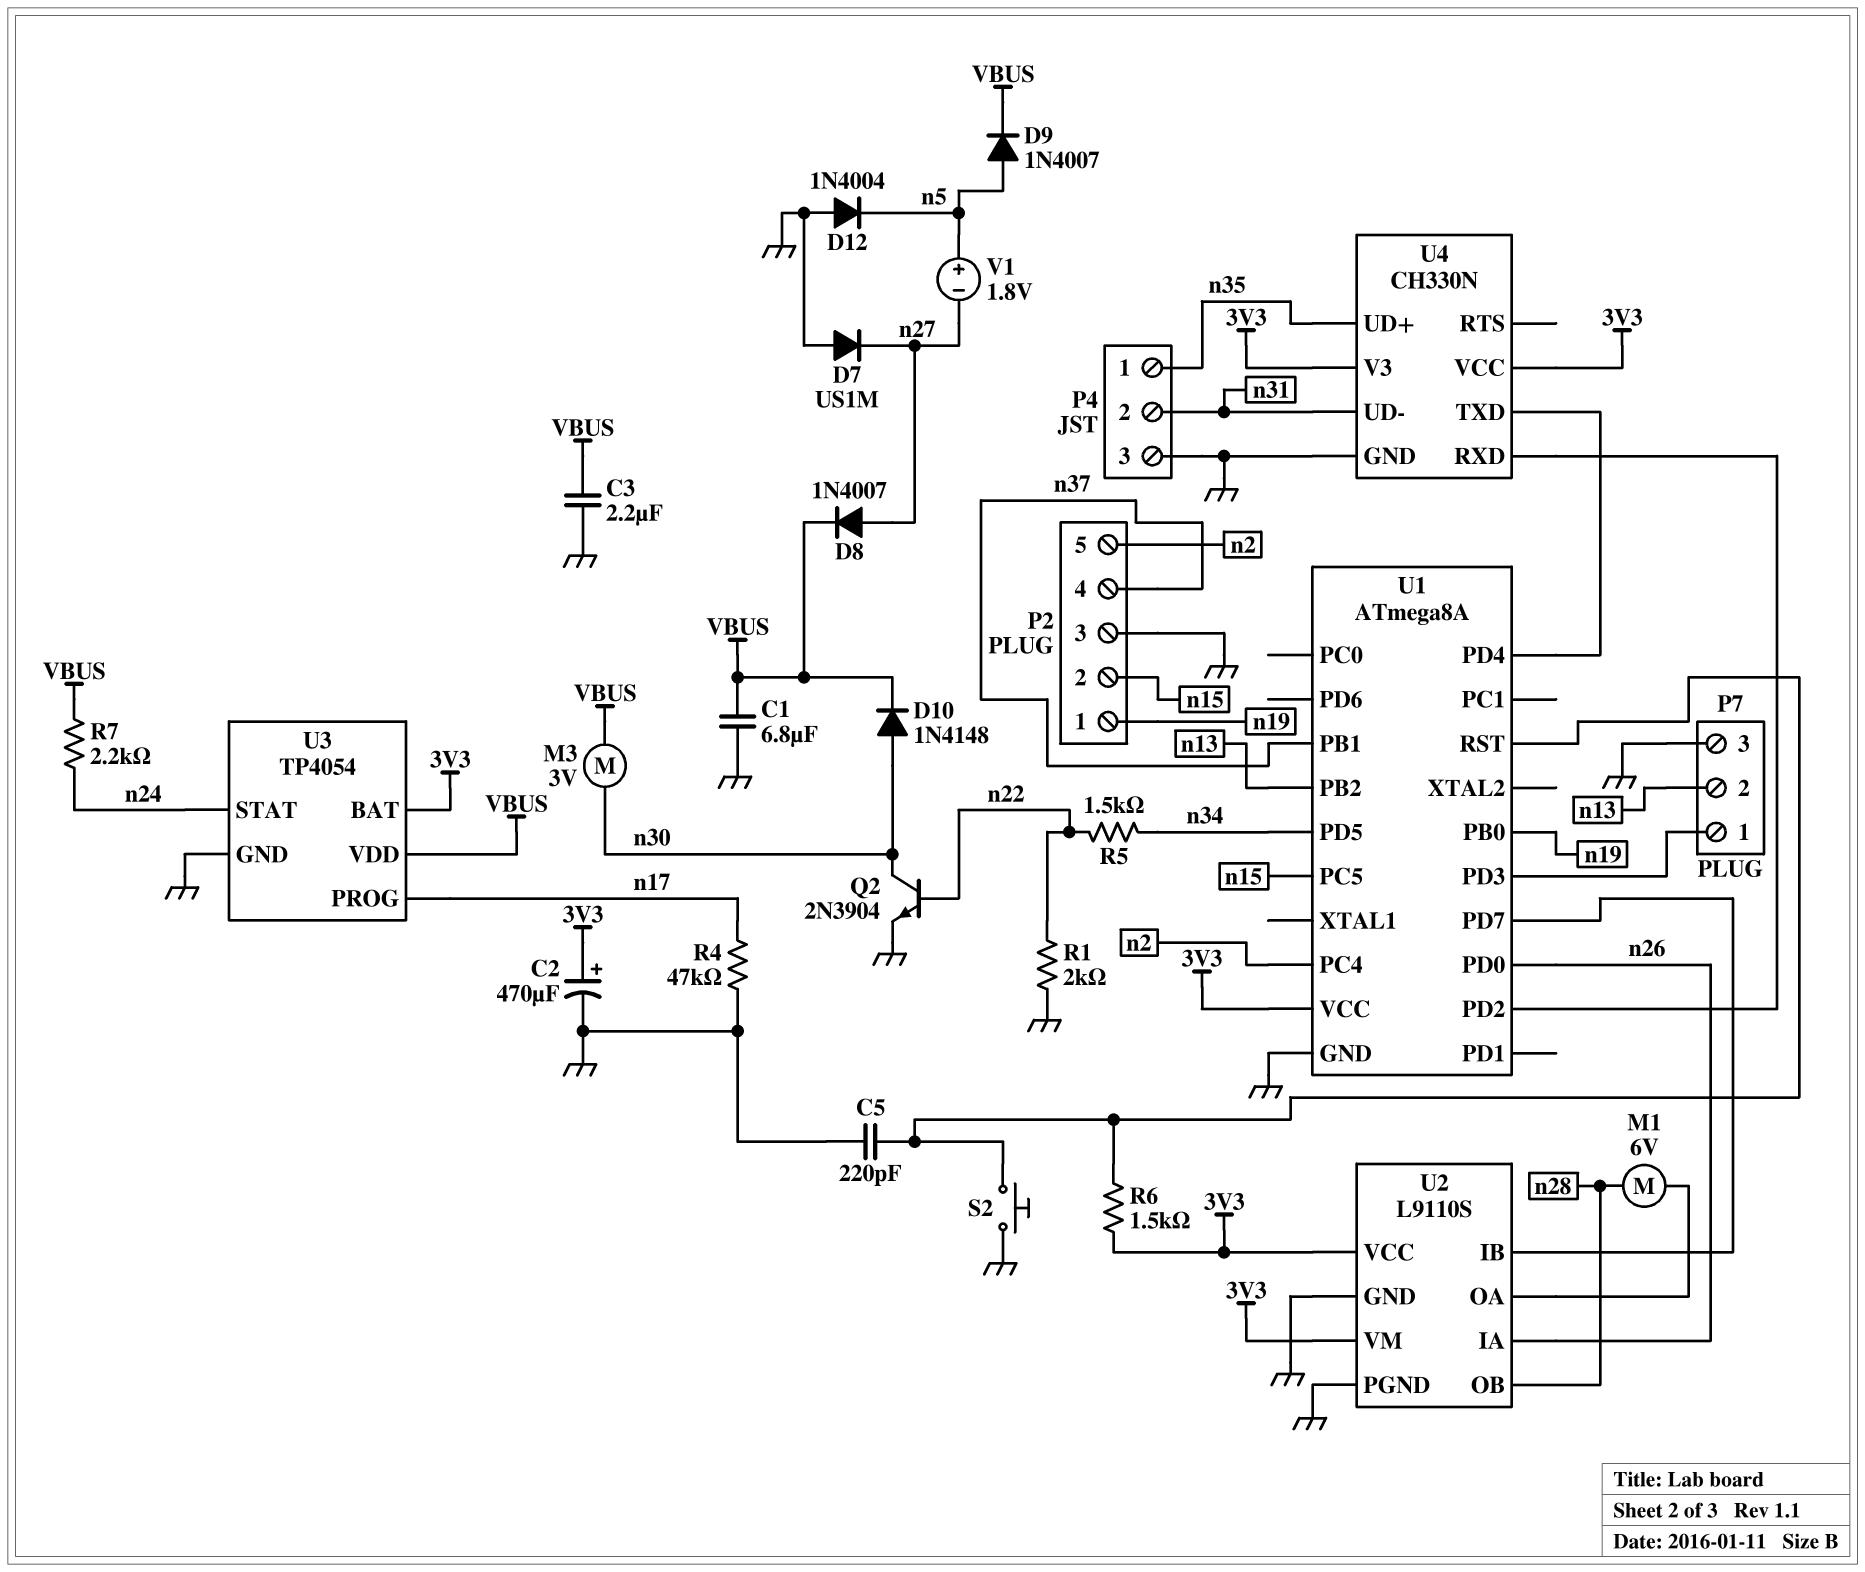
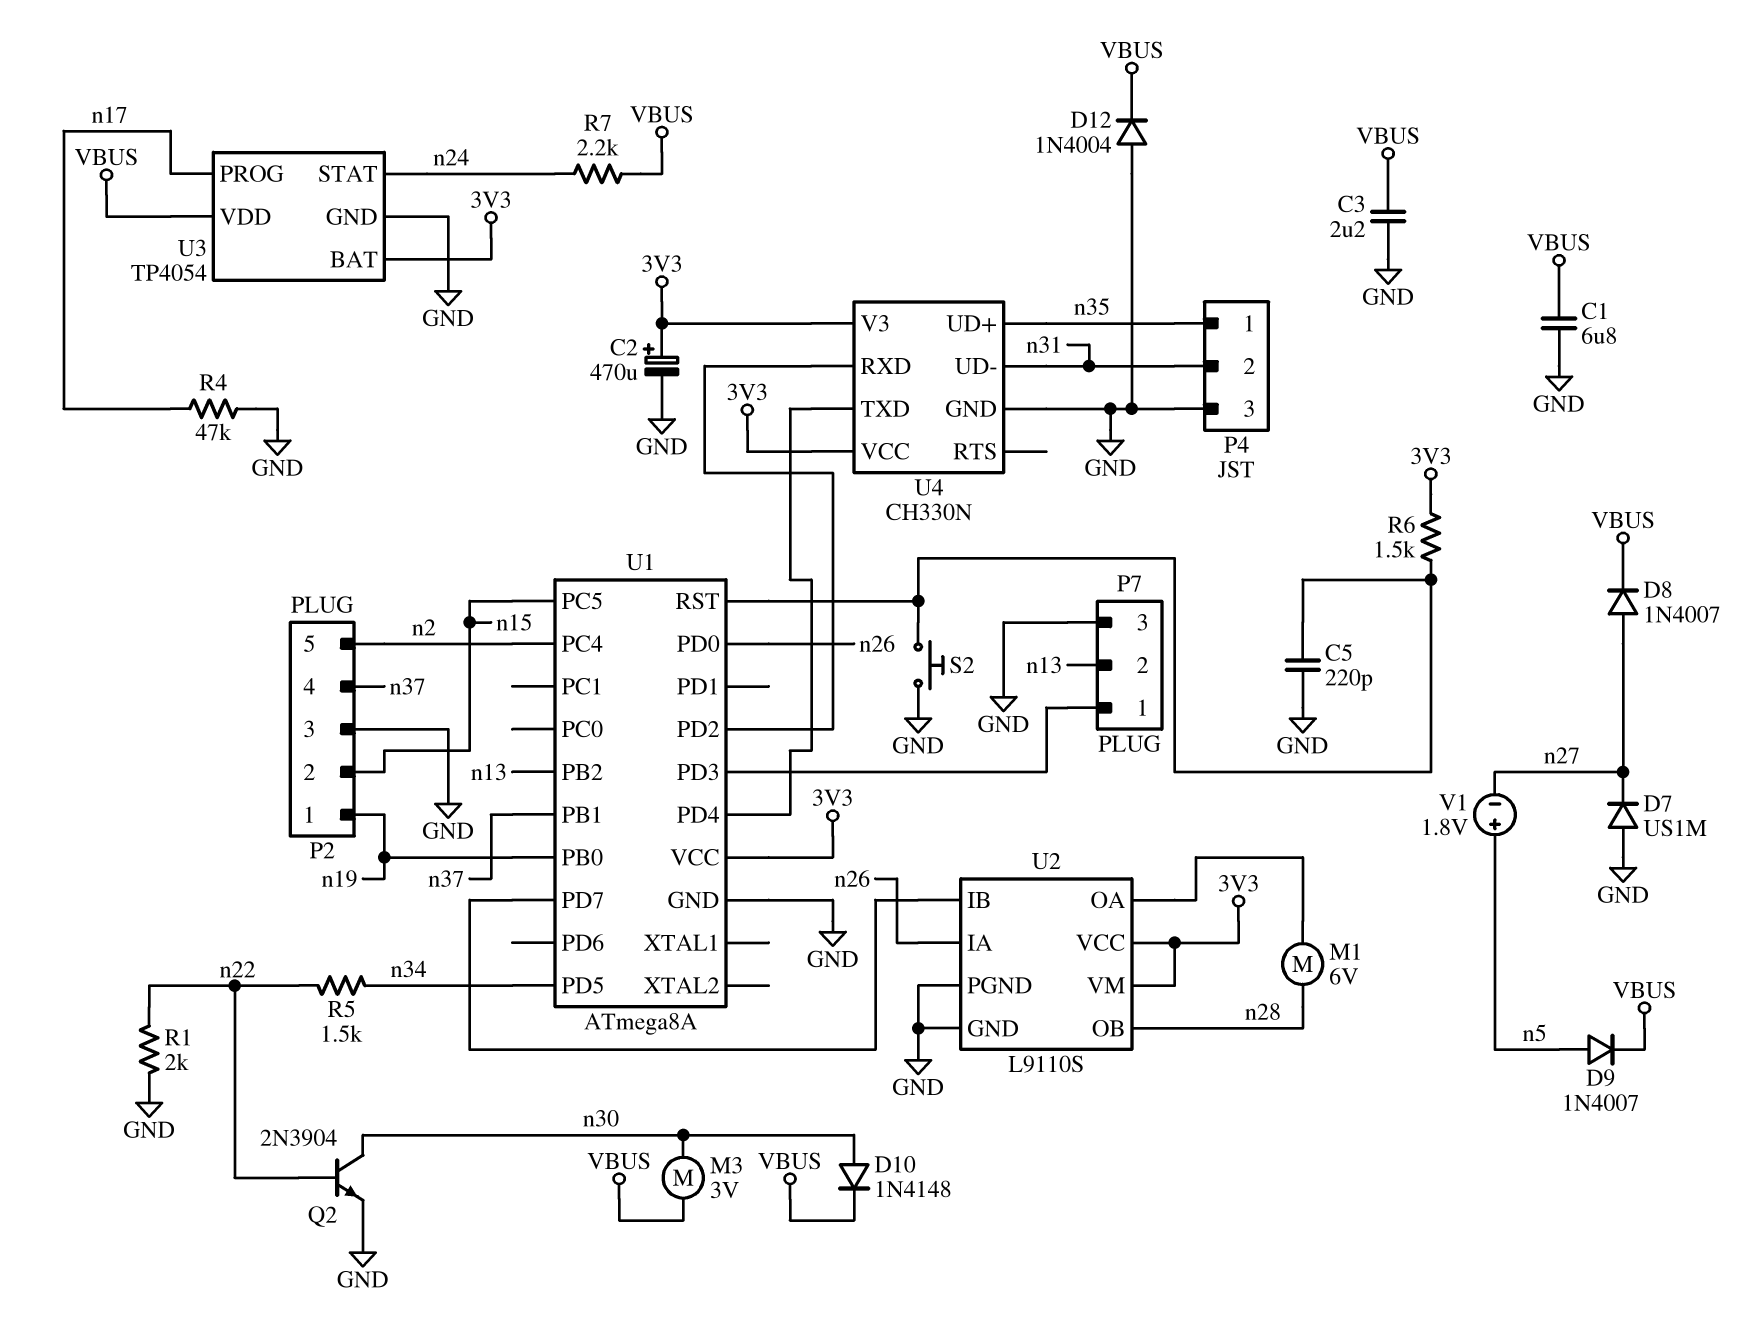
D12: diode 1N4004 (A GND, K n5) -> diode 1N4004 (A GND, K VBUS)

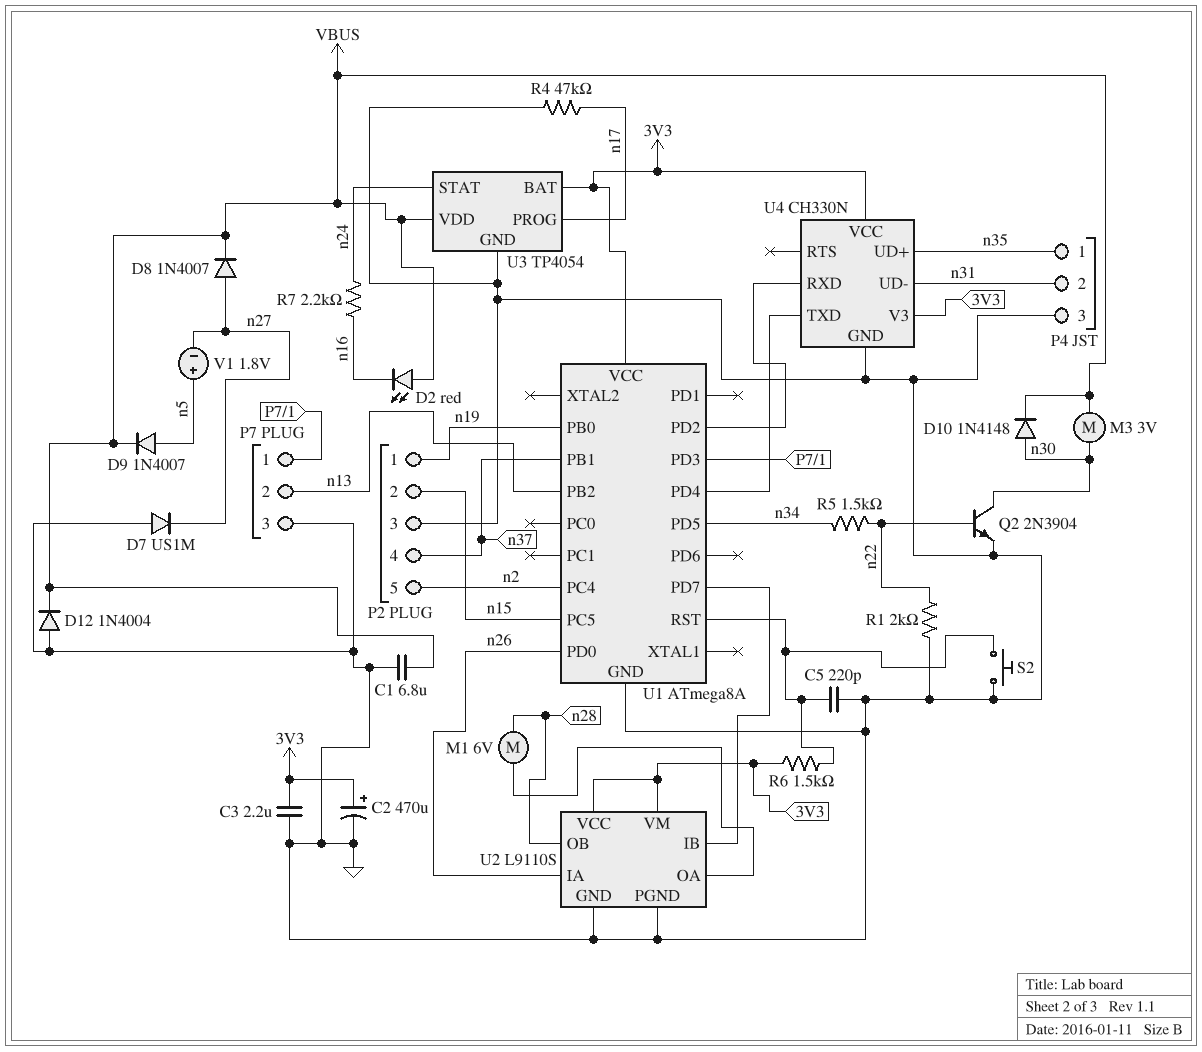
C3: 2.2uF (GND, VBUS) -> 2.2uF (3V3, GND)
D2: none -> LED red (A VBUS, K n16)
R7: 2.2k (VBUS, n24) -> 2.2k (n16, n24)

